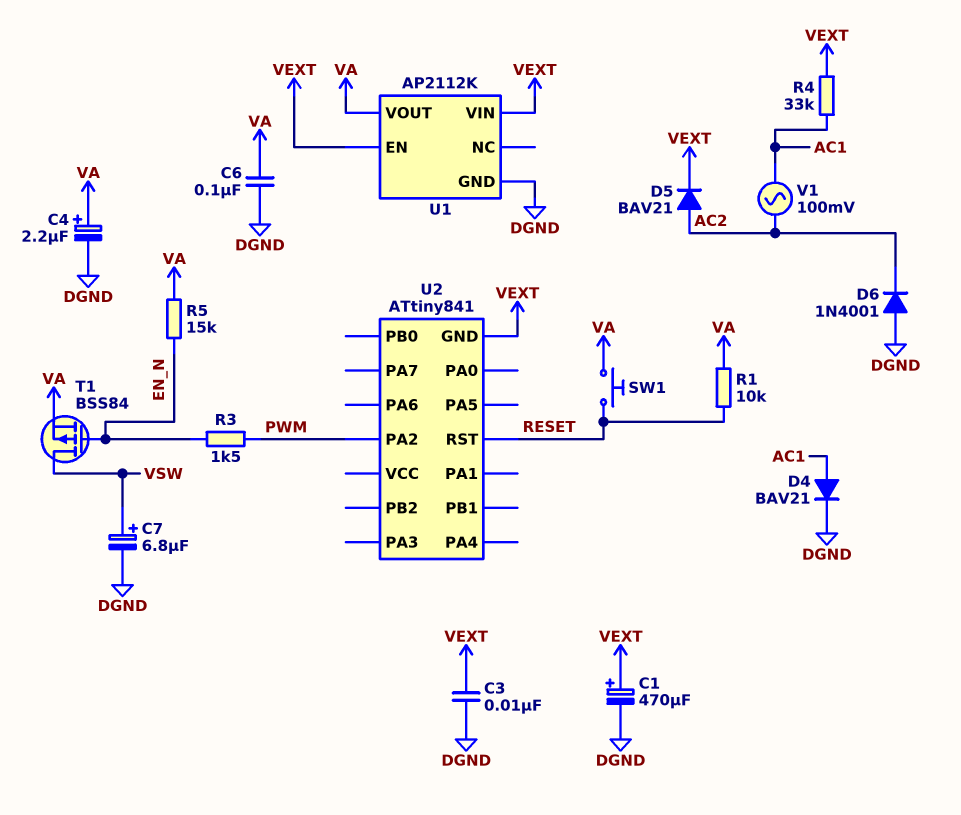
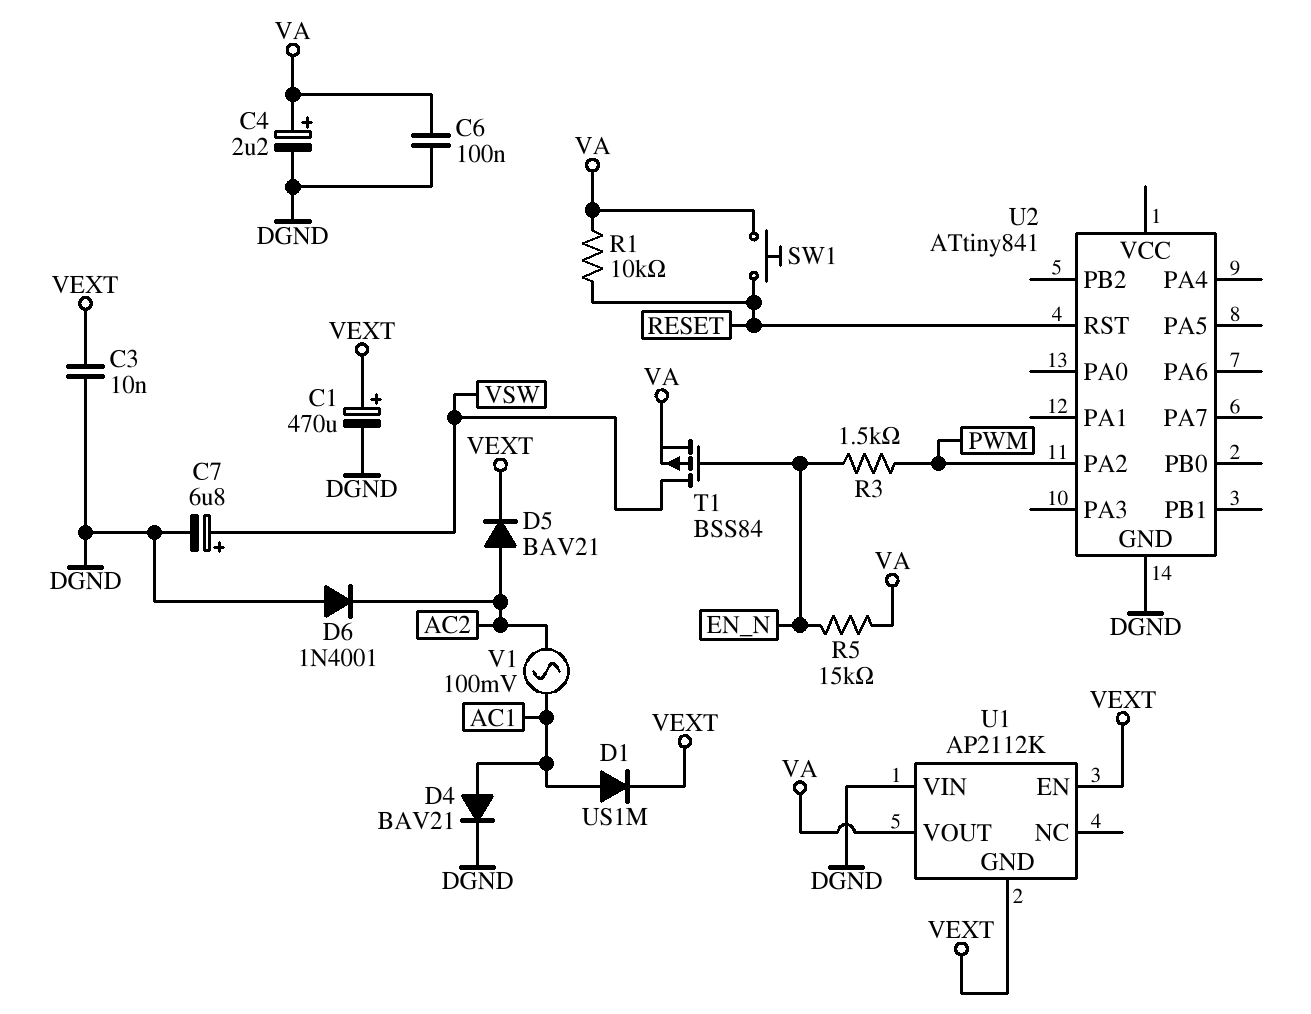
D1: none -> diode US1M (A AC1, K VEXT)
R4: 33k (AC1, VEXT) -> none
U1 pin GND: DGND -> VEXT
U1 pin VIN: VEXT -> DGND
U2 pin GND: VEXT -> DGND

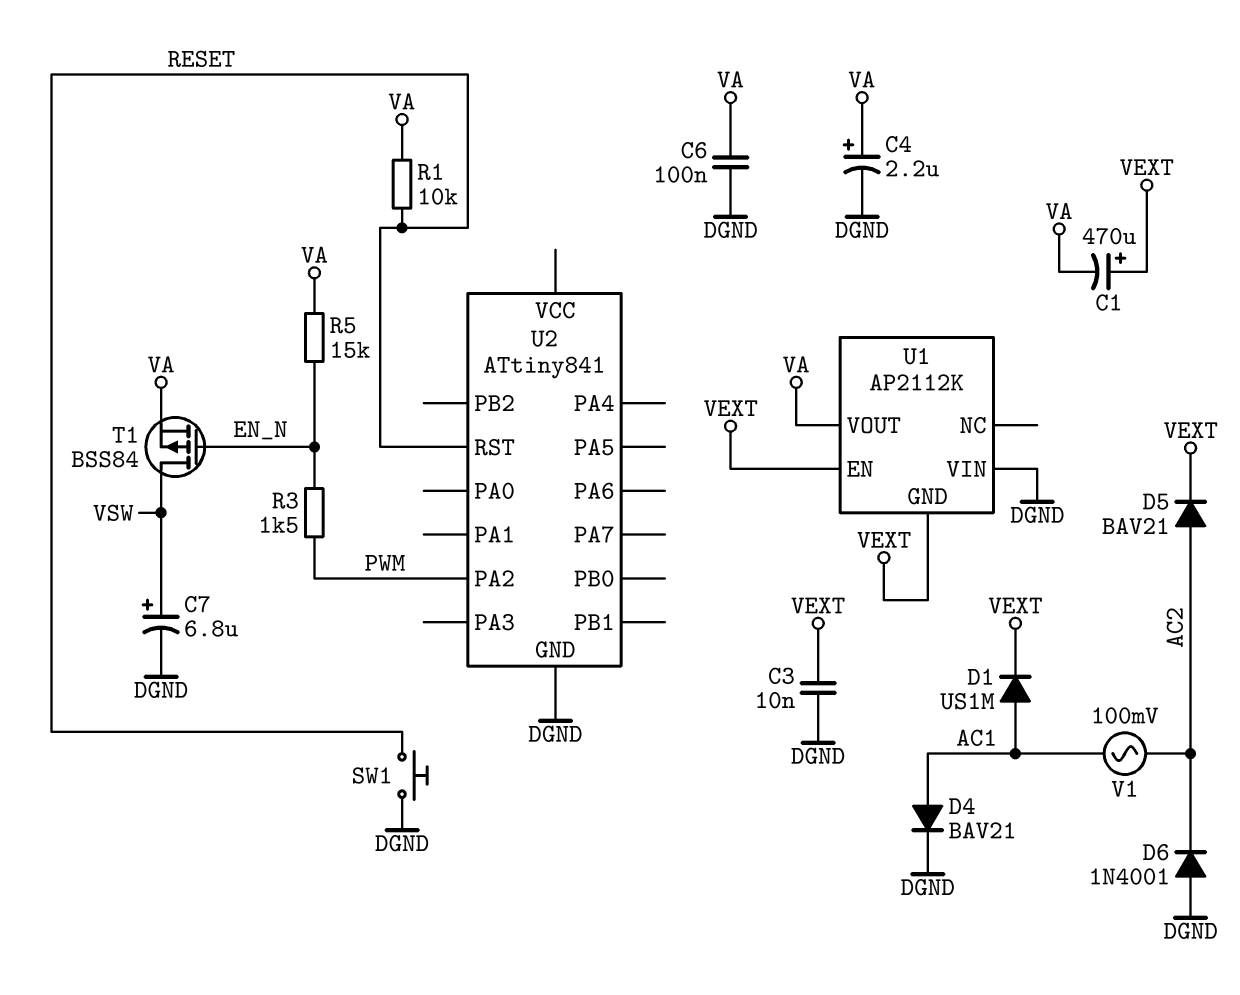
C1: 470uF (plus VEXT, minus DGND) -> 470uF (plus VEXT, minus VA)
SW1: button (RESET, VA) -> button (DGND, RESET)

